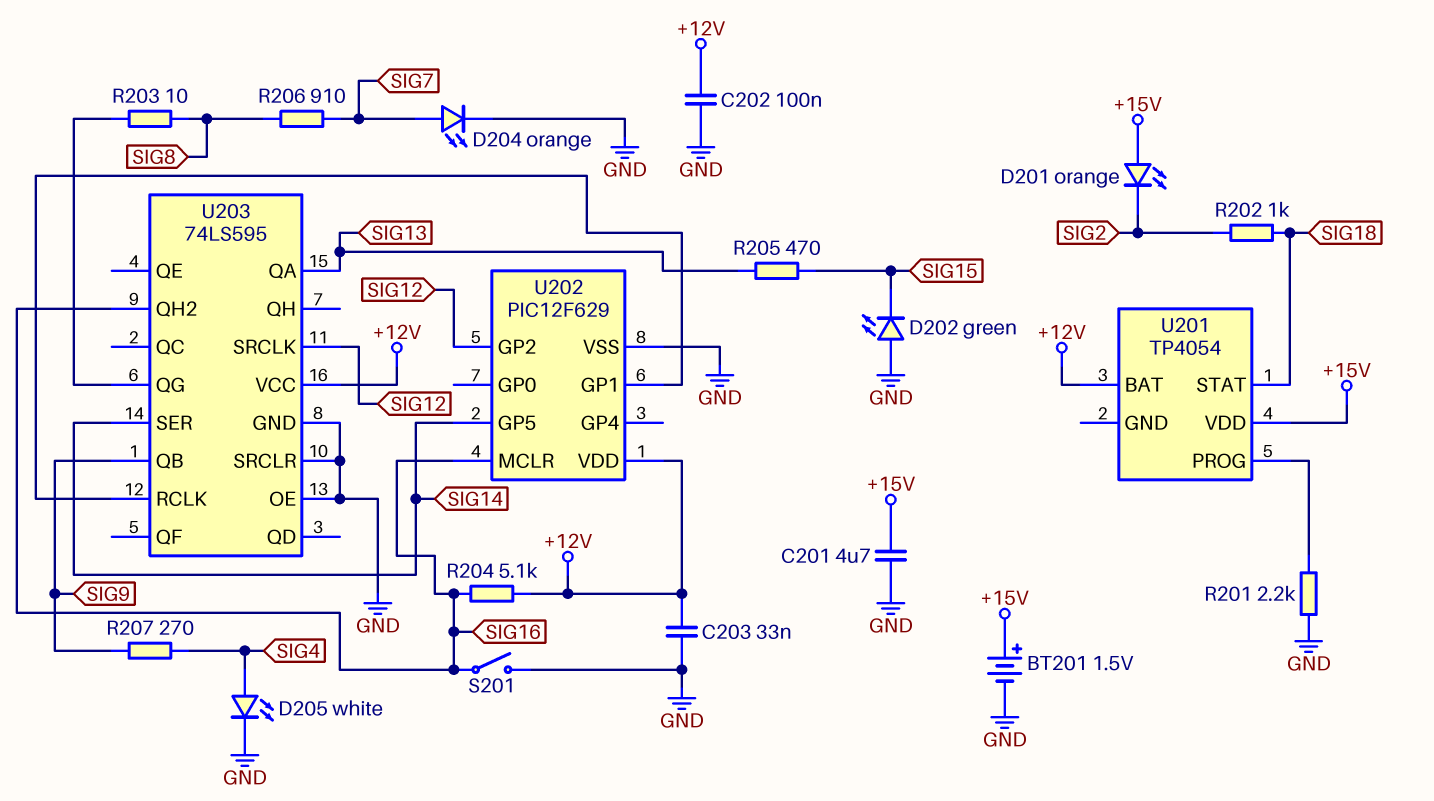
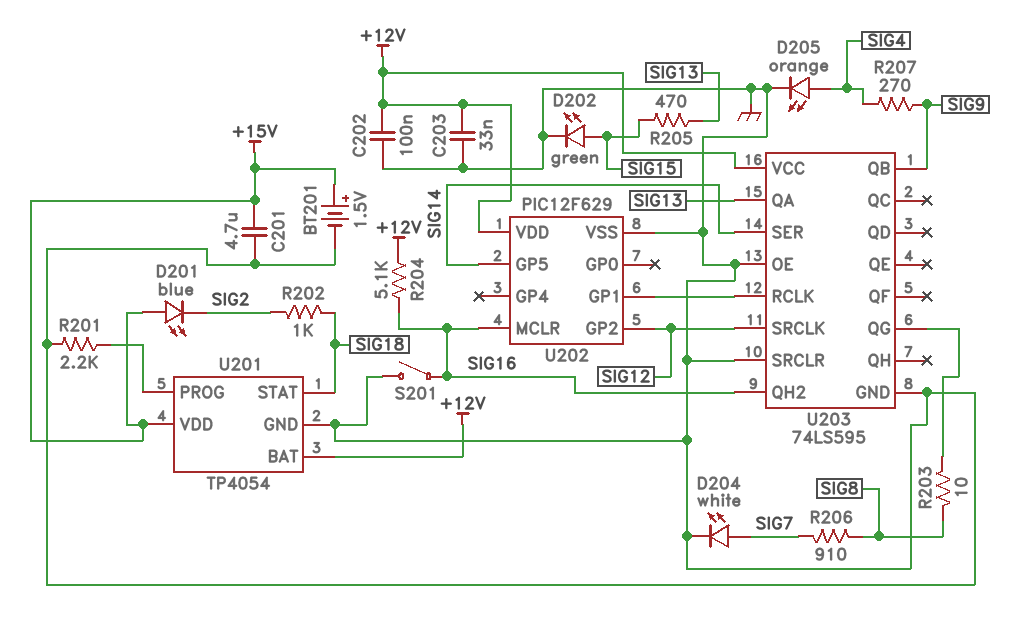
D201: LED orange (A +15V, K SIG2) -> LED blue (A +15V, K SIG2)
D202: LED green (A GND, K SIG15) -> LED green (A SIG15, K GND)
D204: LED orange (A SIG7, K GND) -> LED white (A SIG7, K GND)
D205: LED white (A SIG4, K GND) -> LED orange (A SIG4, K GND)
U201 pin GND: none -> GND

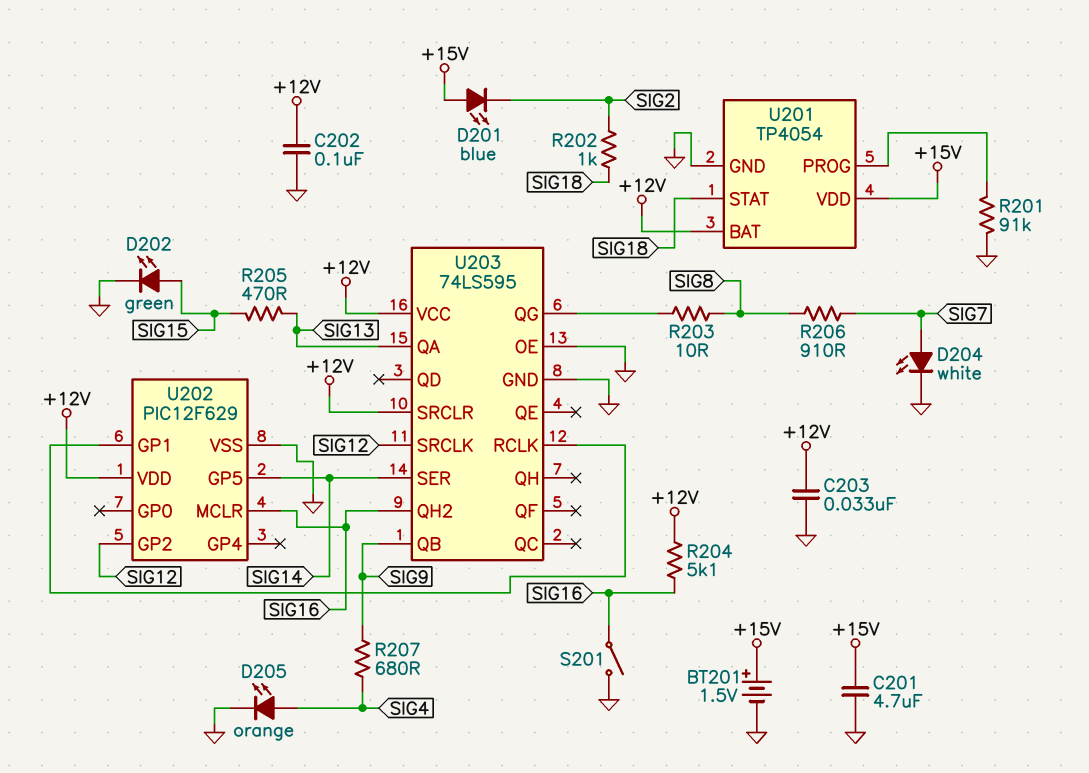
R201: 2.2k (GND, U201/PROG) -> 91k (GND, U201/PROG)
R207: 270 (SIG4, SIG9) -> 680 (SIG4, SIG9)
U203 pin SRCLR: GND -> +12V

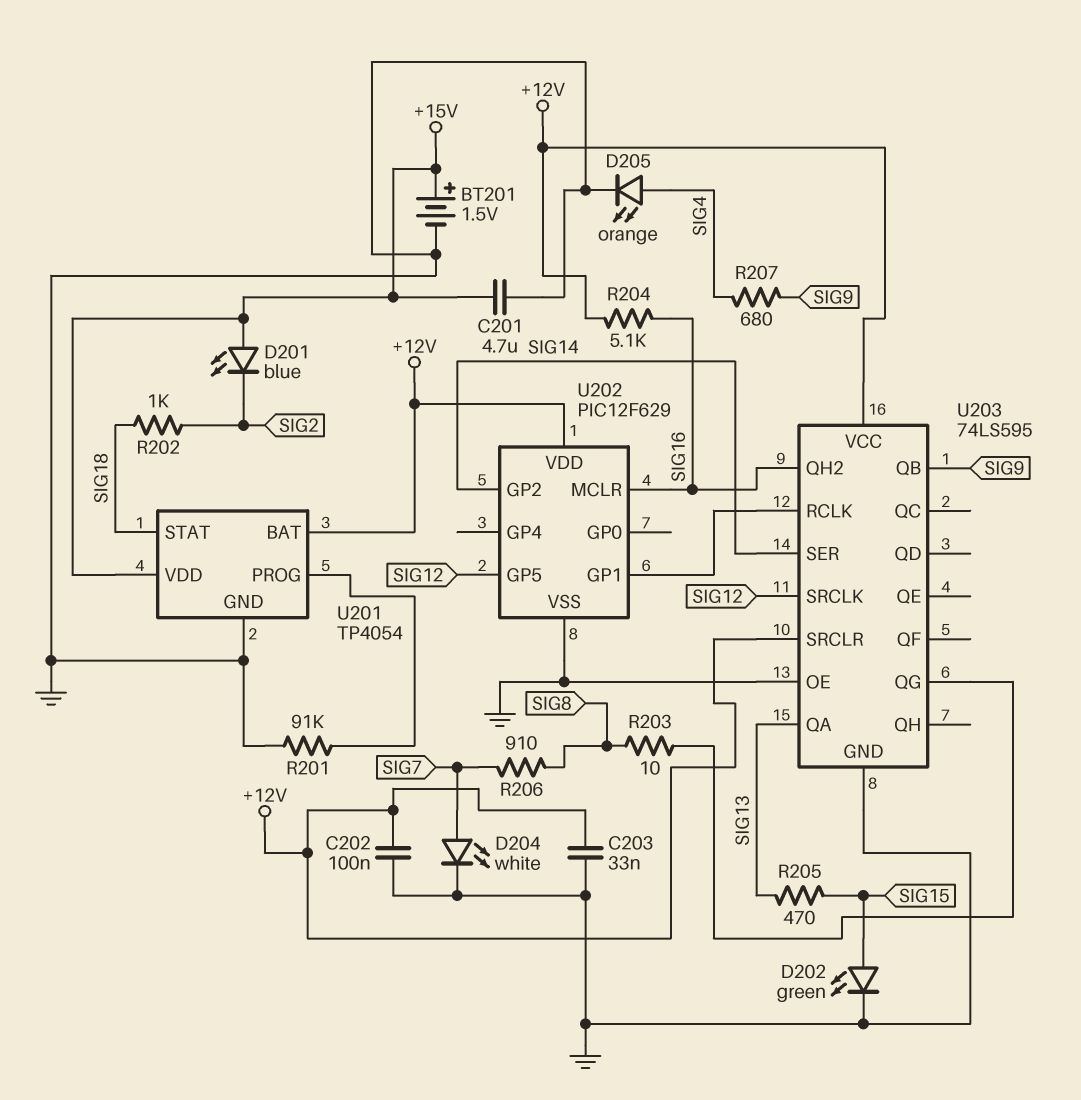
S201: switch (GND, SIG16) -> none
U202 pin GP2: SIG12 -> SIG14
U202 pin GP5: SIG14 -> SIG12

